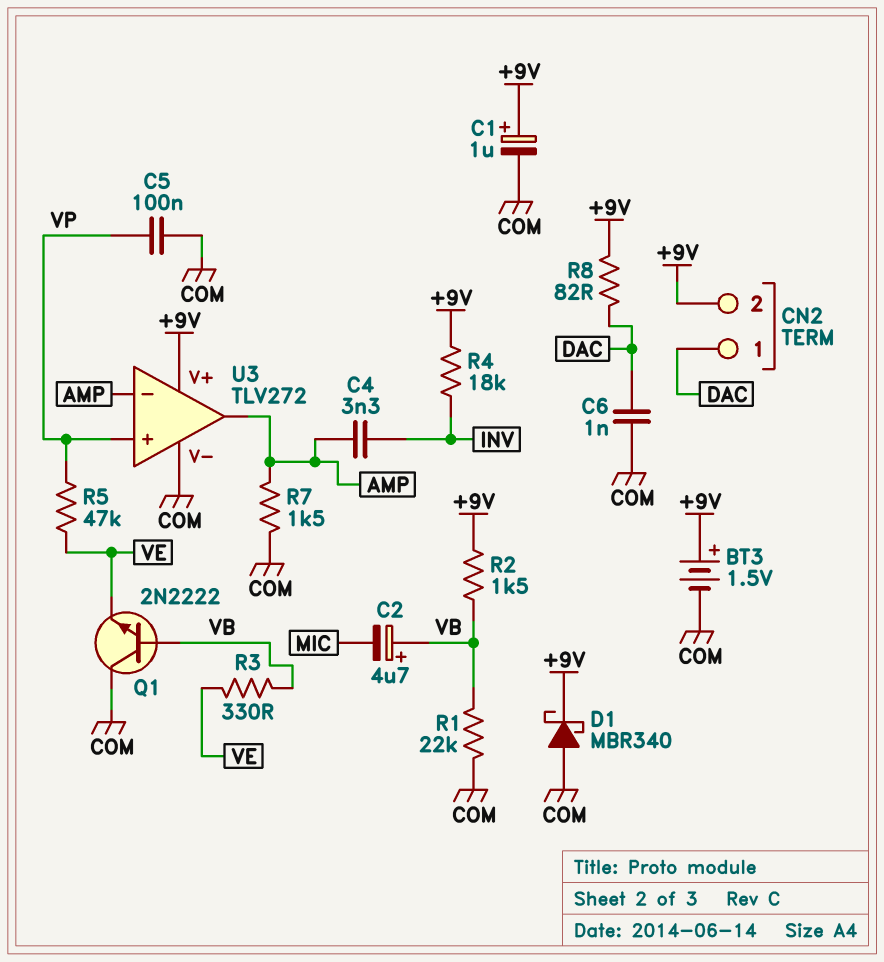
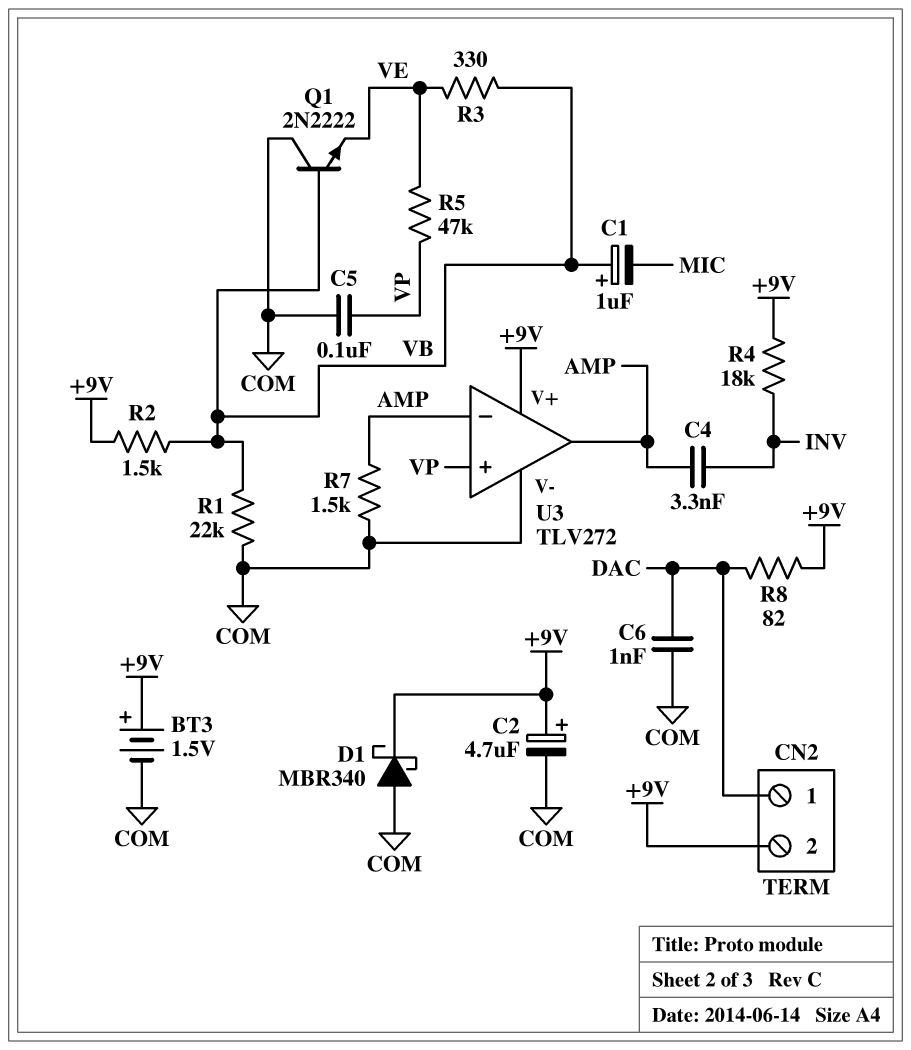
C1: 1uF (plus +9V, minus COM) -> 1uF (plus VB, minus MIC)
C2: 4.7uF (plus VB, minus MIC) -> 4.7uF (plus +9V, minus COM)

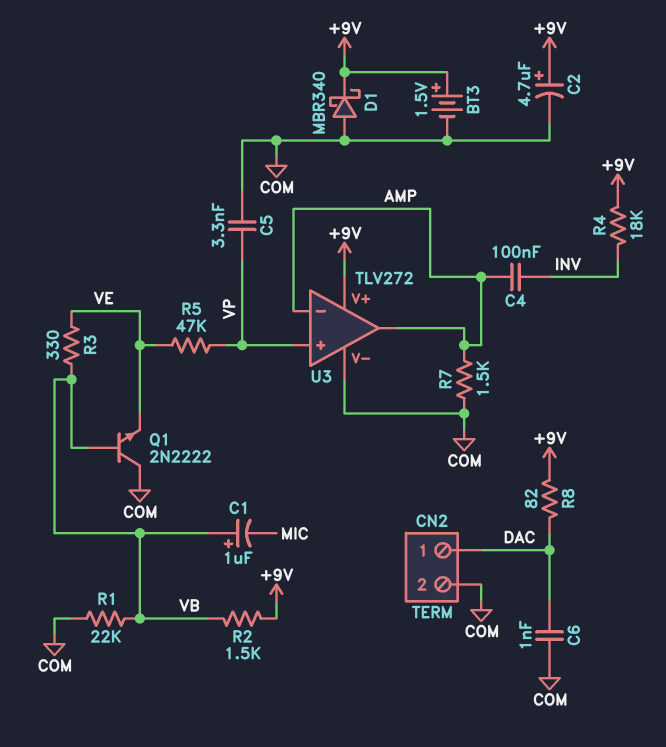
C4: 3.3nF (AMP, INV) -> 100nF (AMP, INV)
C5: 100nF (COM, VP) -> 3.3nF (COM, VP)
CN2 pin 2: +9V -> COM

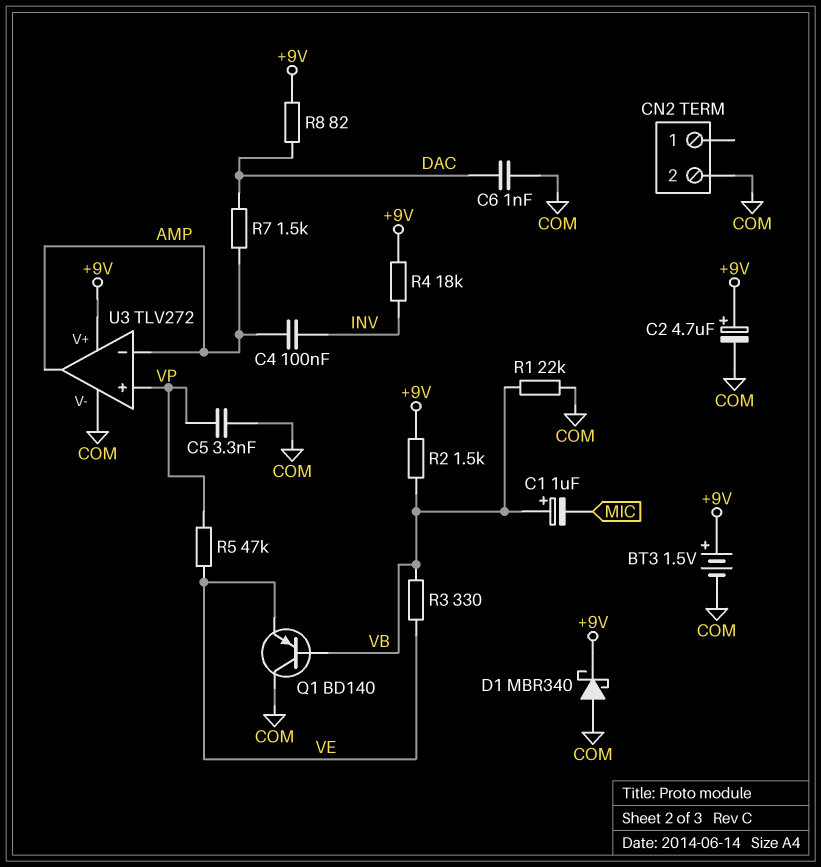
CN2 pin 1: DAC -> none
Q1: NPN 2N2222 (B VB, C COM, E VE) -> PNP BD140 (B VB, C COM, E VE)
R7: 1.5k (AMP, COM) -> 1.5k (AMP, DAC)

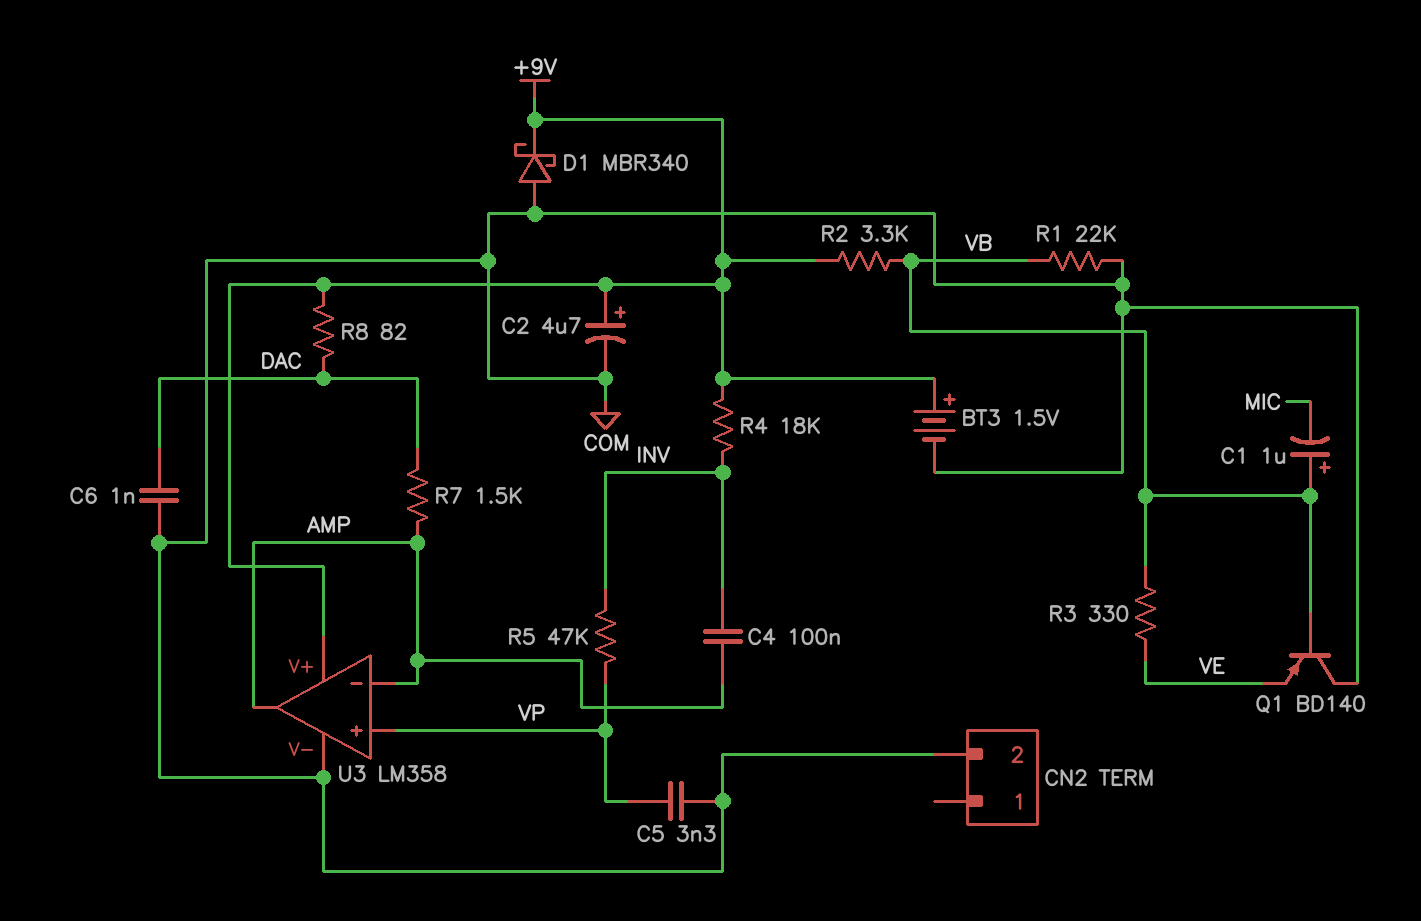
R2: 1.5k (+9V, VB) -> 3.3k (+9V, VB)
R5: 47k (VE, VP) -> 47k (INV, VP)
U3: TLV272 -> LM358

